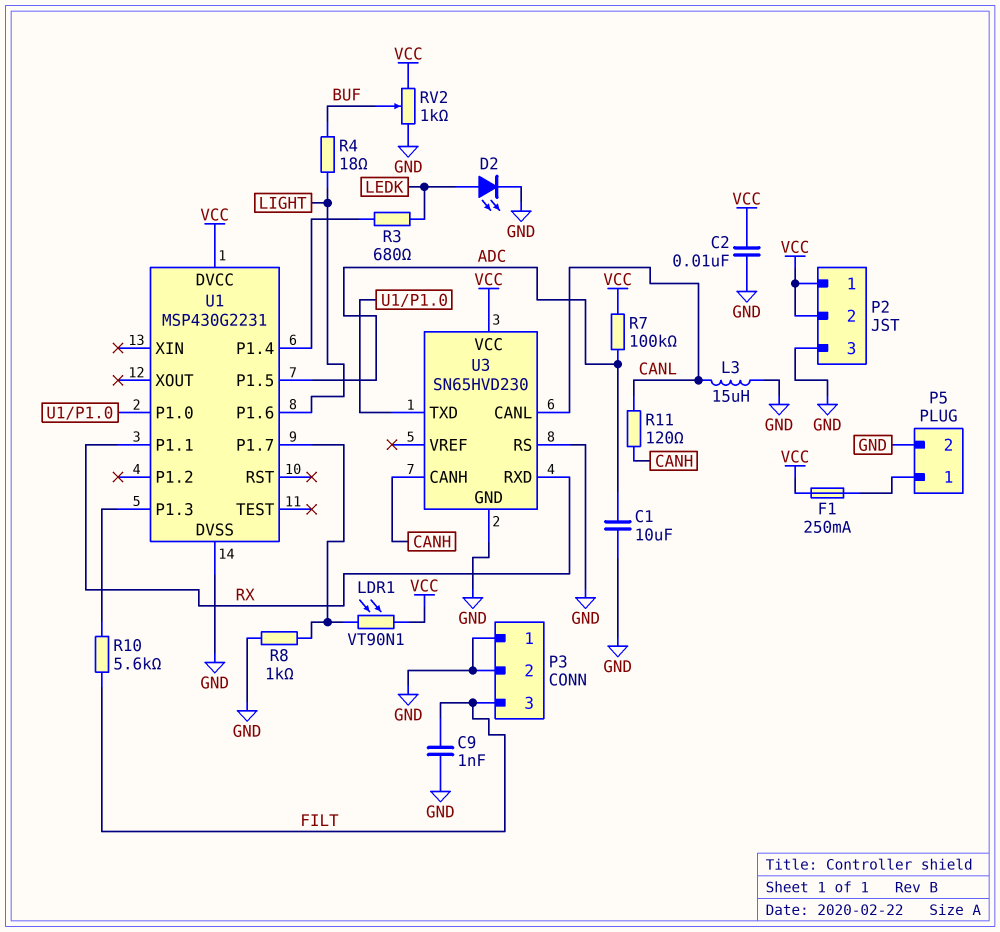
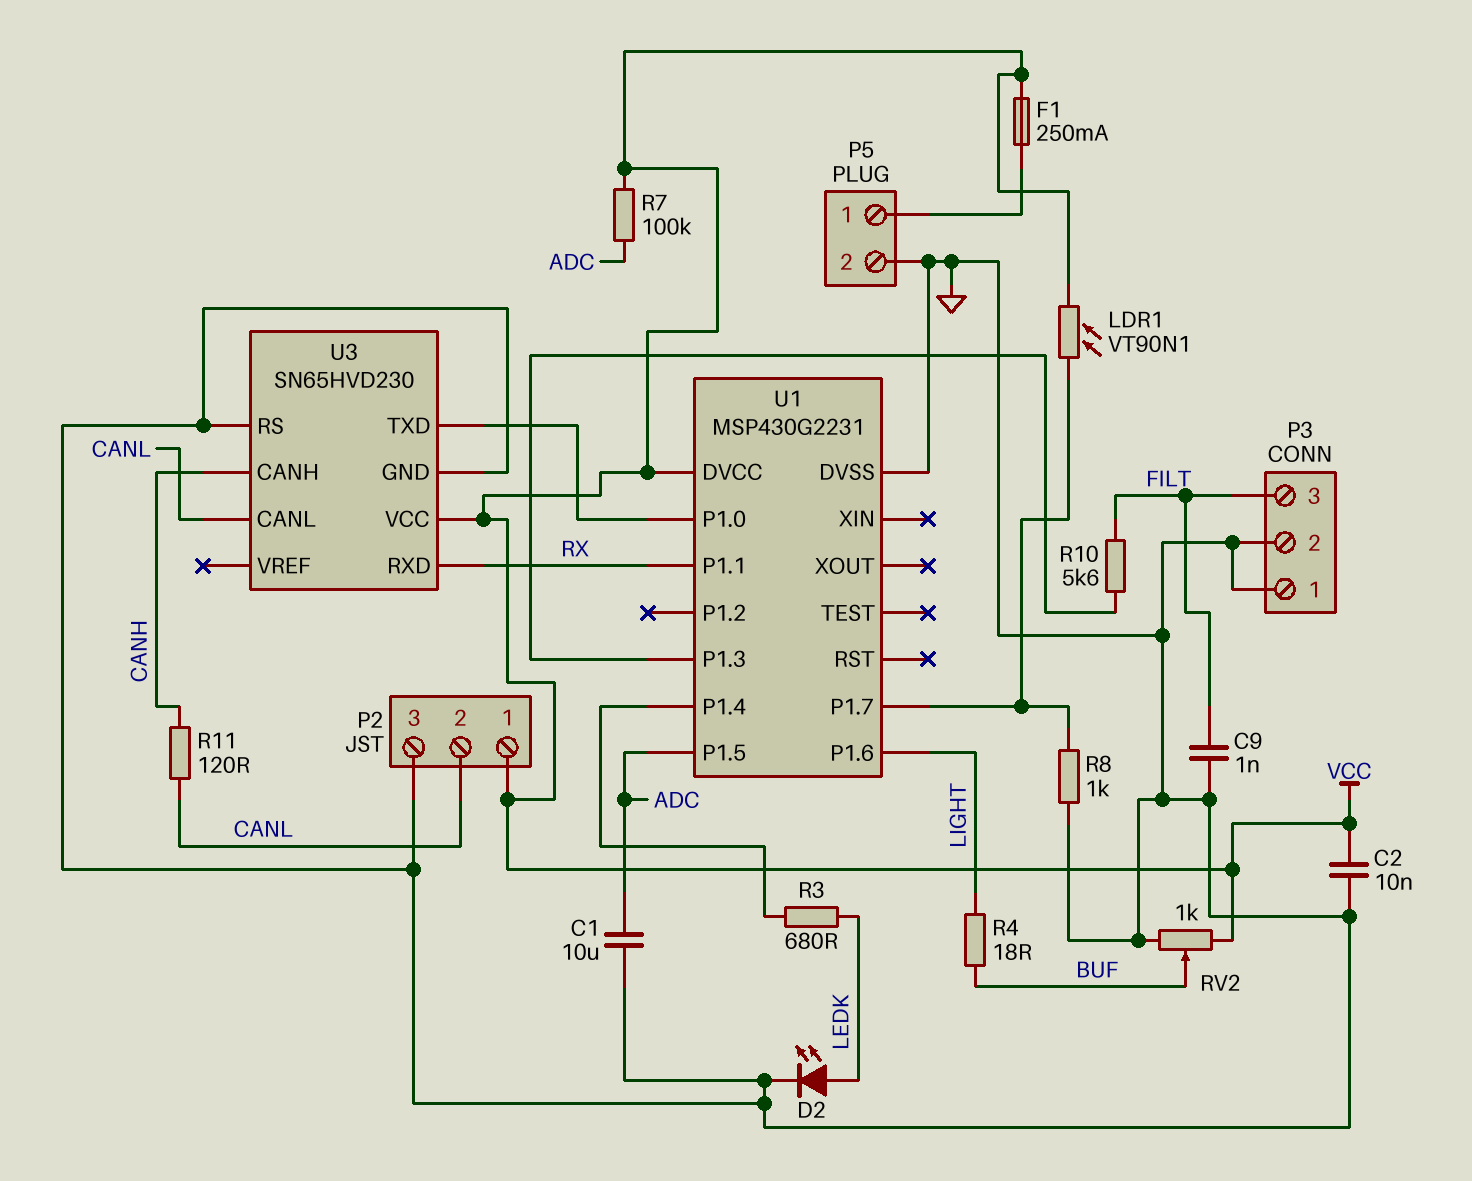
L3: 15uH (CANL, GND) -> none
P2 pin 2: VCC -> CANL

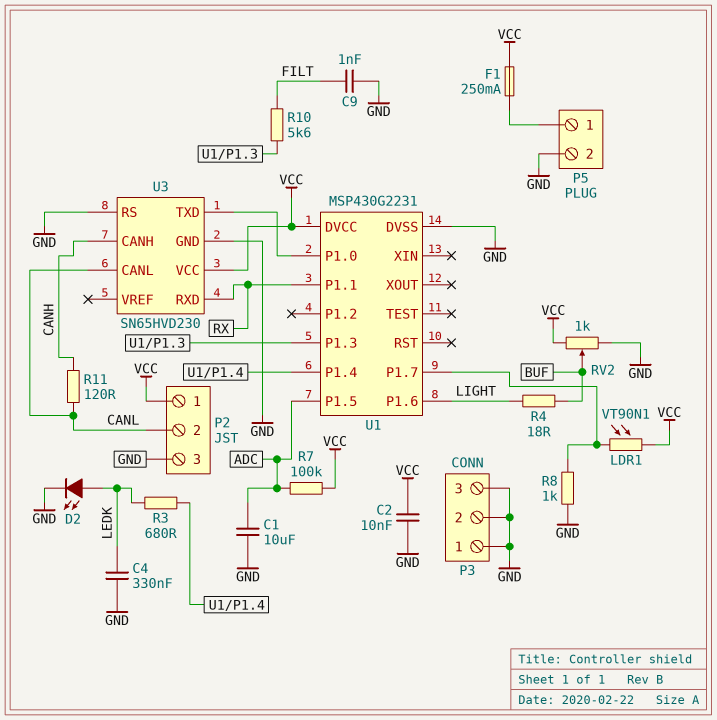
C4: none -> 330nF (GND, LEDK)
P3 pin 3: FILT -> GND

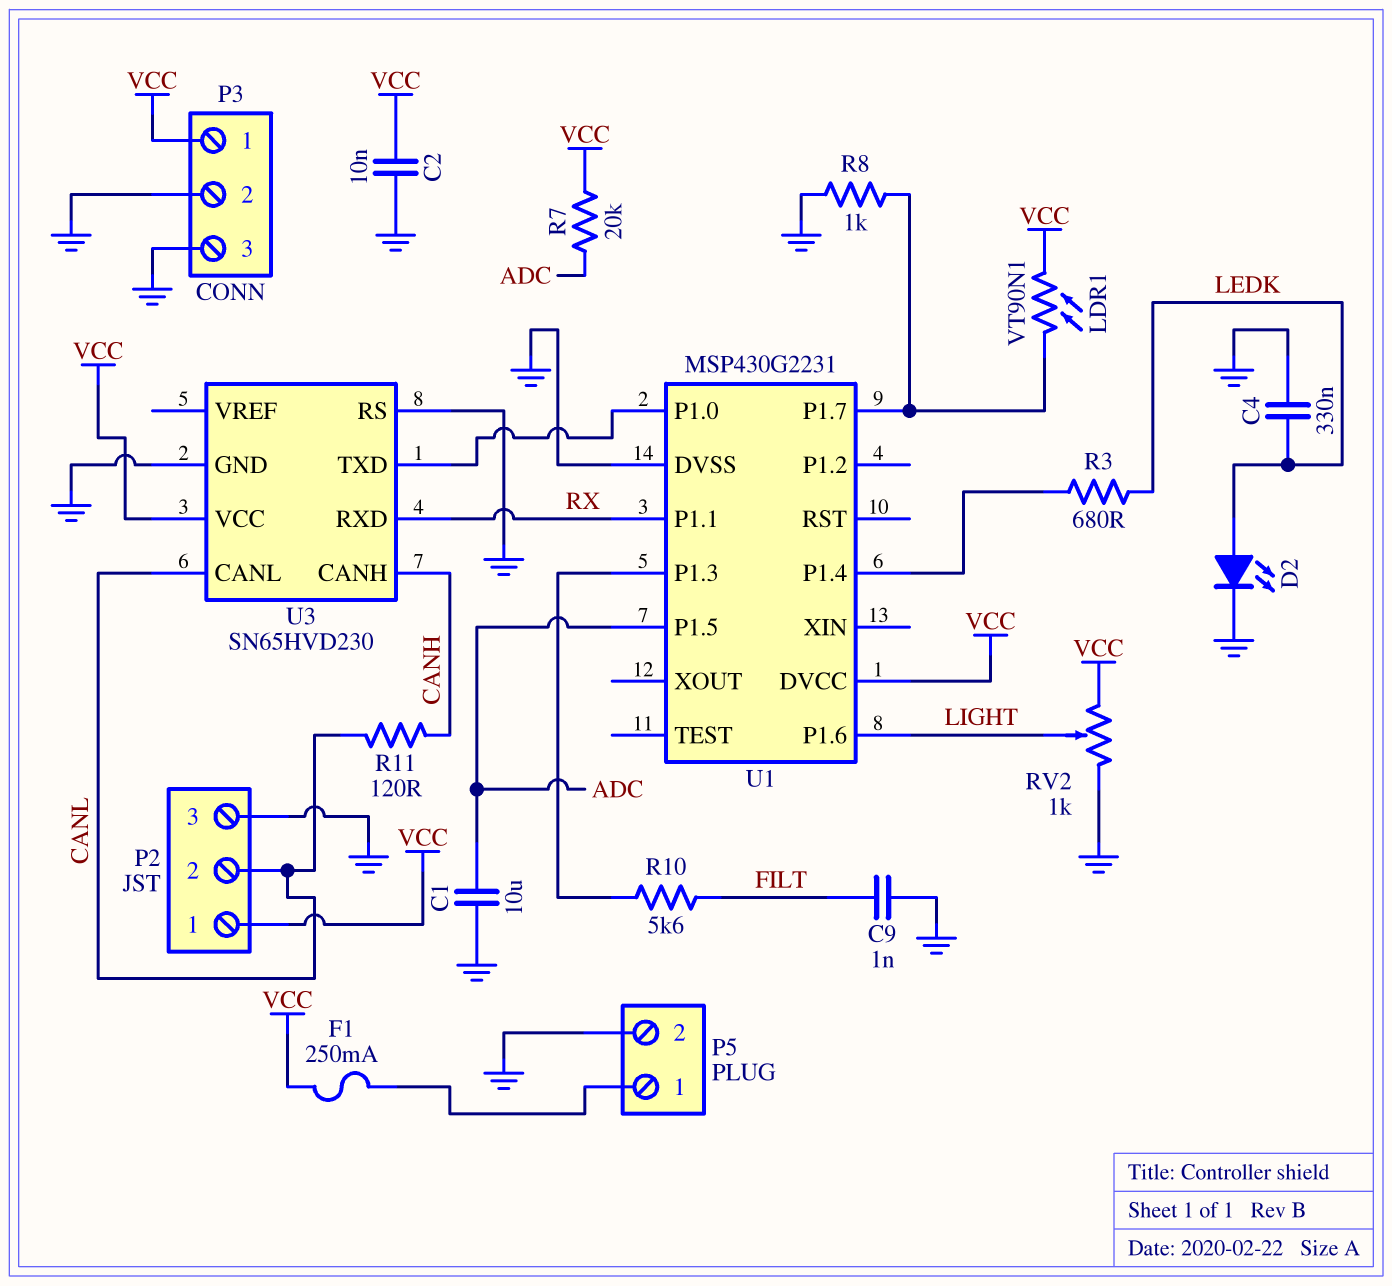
P3 pin 1: GND -> VCC
R4: 18 (BUF, LIGHT) -> none
R7: 100k (ADC, VCC) -> 20k (ADC, VCC)
RV2: 1k (GND, VCC, wiper BUF) -> 1k (GND, VCC, wiper LIGHT)

